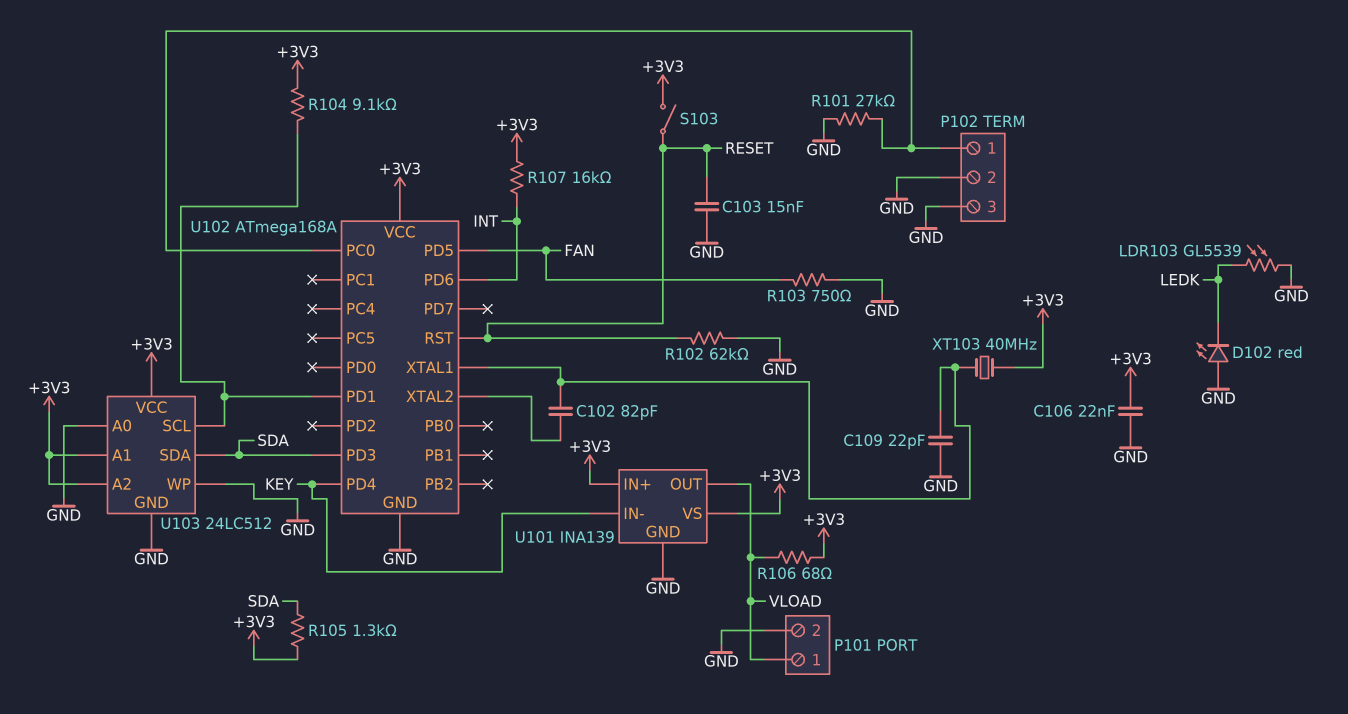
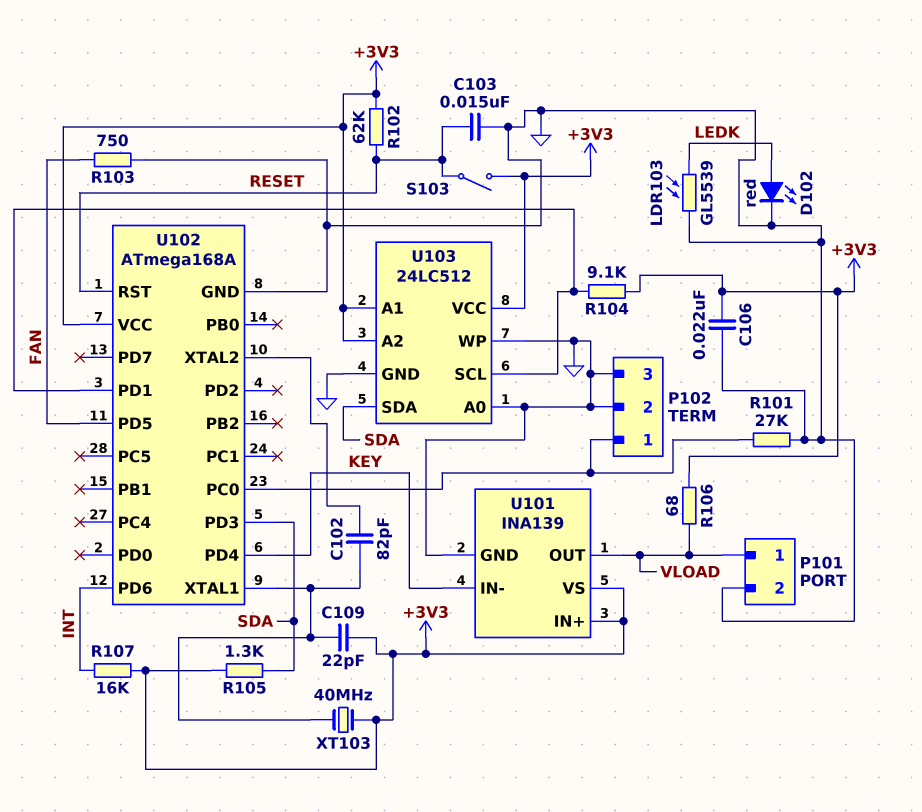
C109: 22pF (GND, U102/XTAL1) -> 22pF (+3V3, U102/XTAL1)
D102: LED red (A GND, K LEDK) -> LED red (A LEDK, K GND)
R102: 62k (GND, RESET) -> 62k (+3V3, RESET)

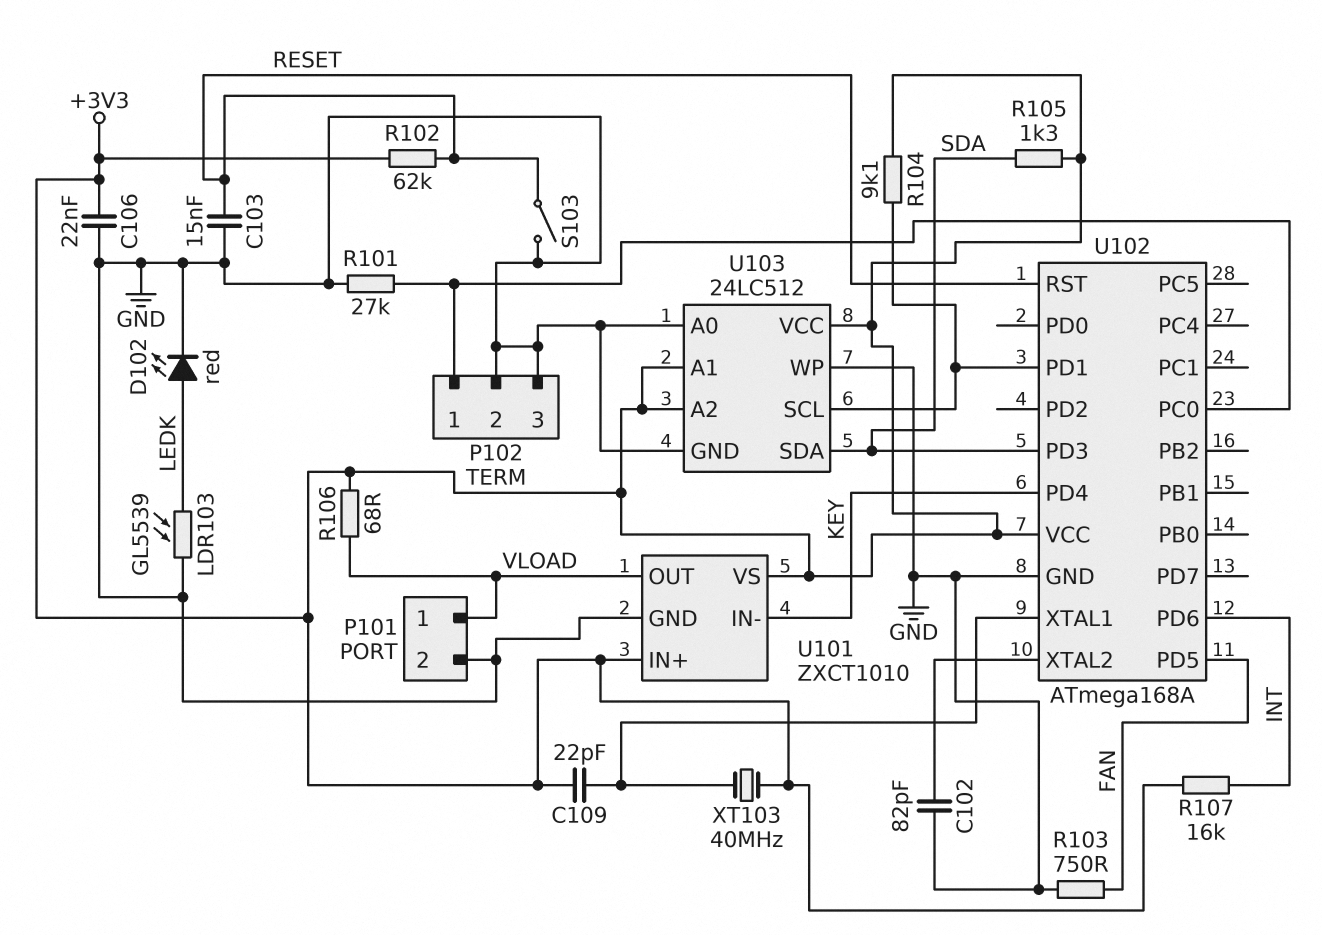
C102: 82pF (U102/XTAL1, U102/XTAL2) -> 82pF (GND, U102/XTAL2)
S103: switch (+3V3, RESET) -> switch (GND, RESET)
U101: INA139 -> ZXCT1010

